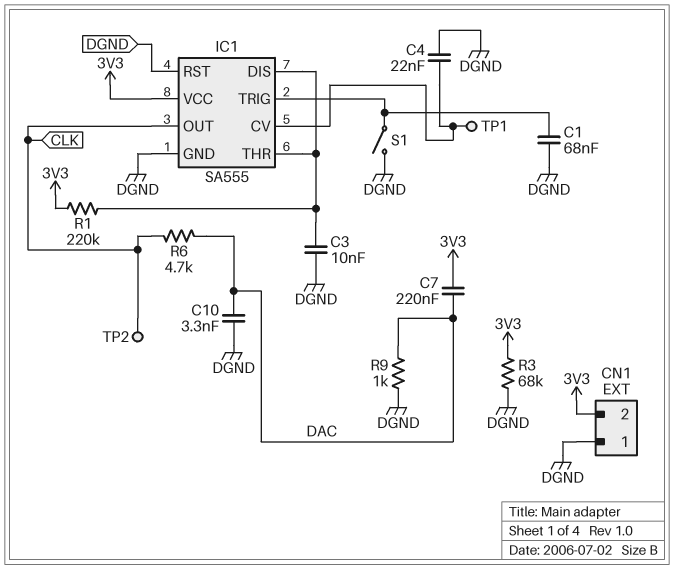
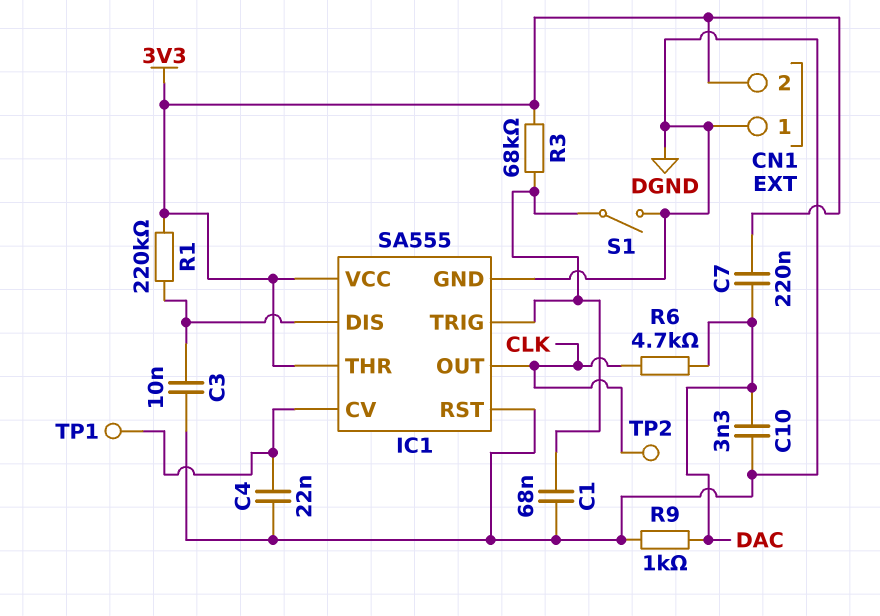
IC1 pin THR: IC1/DIS -> 3V3
R3: 68k (3V3, DGND) -> 68k (3V3, IC1/TRIG)

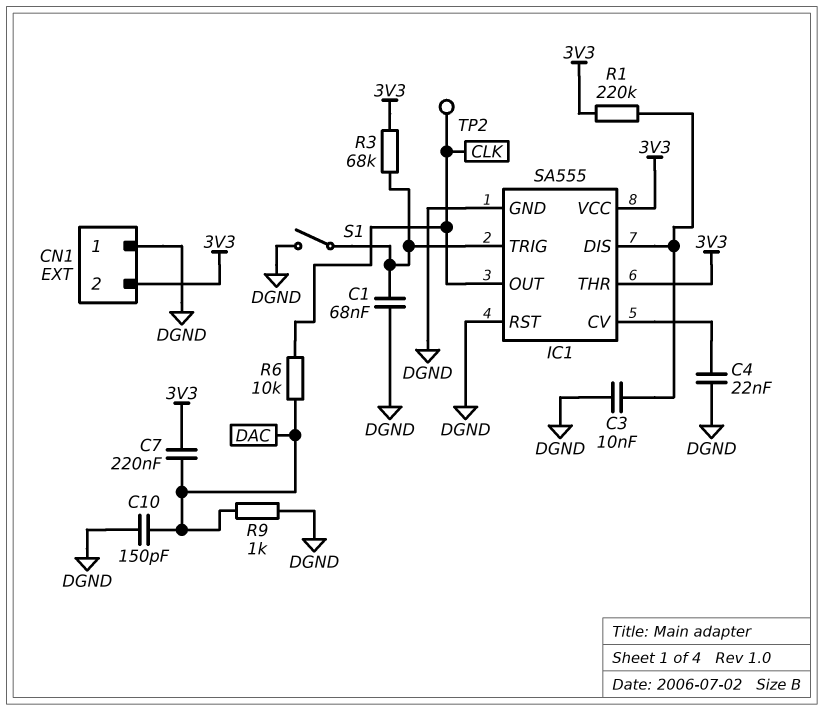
C10: 3.3nF (DAC, DGND) -> 150pF (DAC, DGND)
R6: 4.7k (CLK, DAC) -> 10k (CLK, DAC)
TP1: test point (IC1/CV) -> none

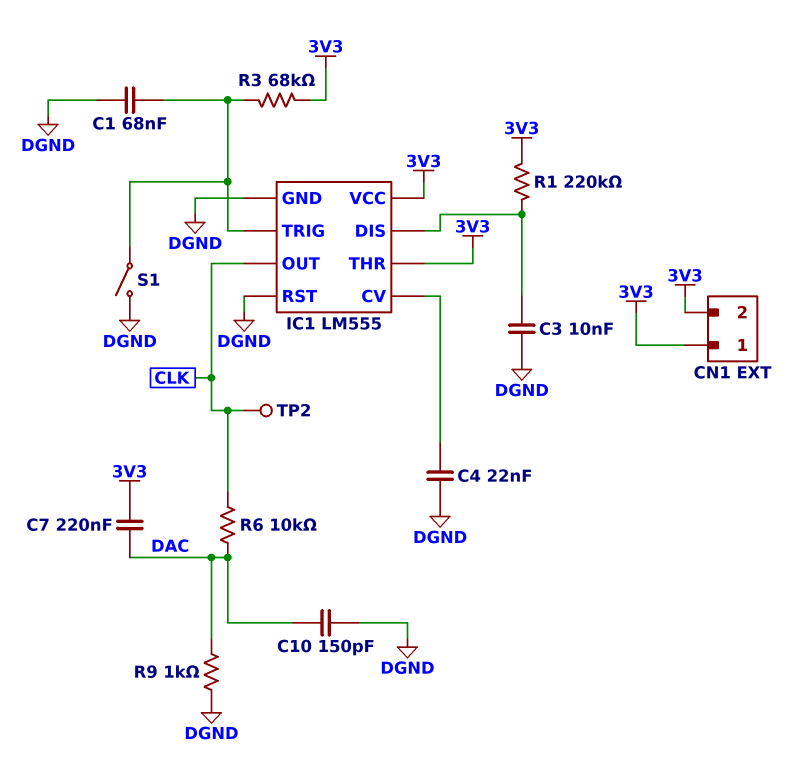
CN1 pin 1: DGND -> 3V3
IC1: SA555 -> LM555

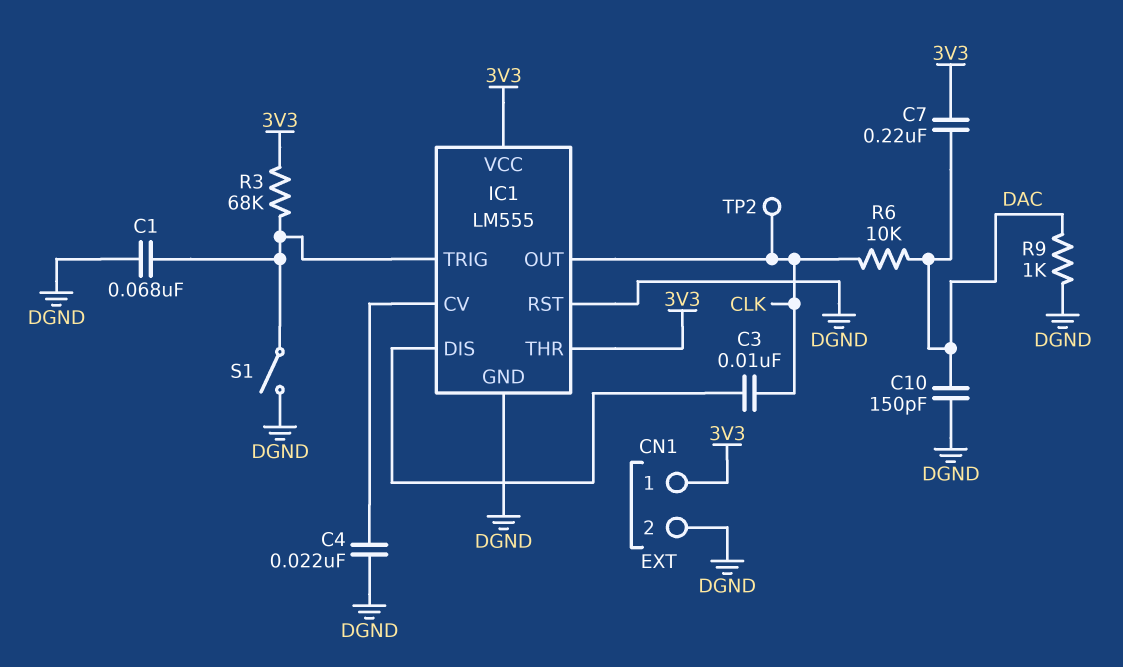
C3: 10nF (DGND, IC1/DIS) -> 10nF (CLK, IC1/DIS)
CN1 pin 2: 3V3 -> DGND
R1: 220k (3V3, IC1/DIS) -> none

